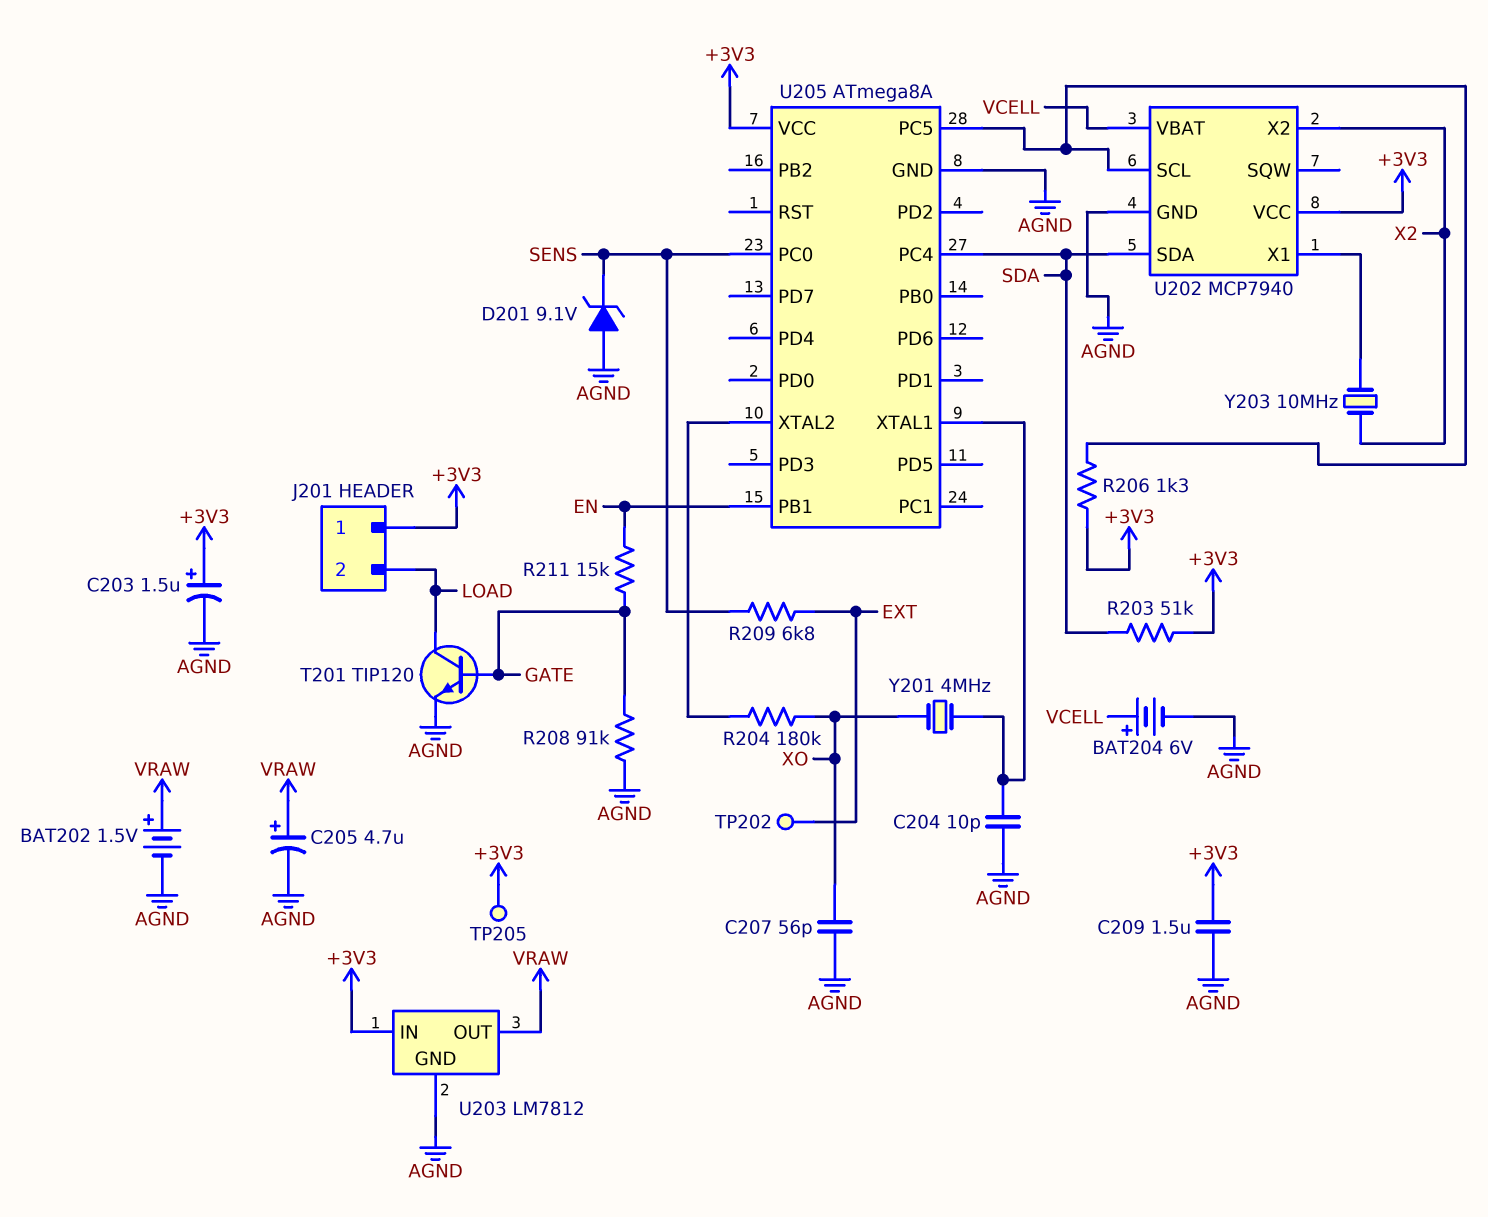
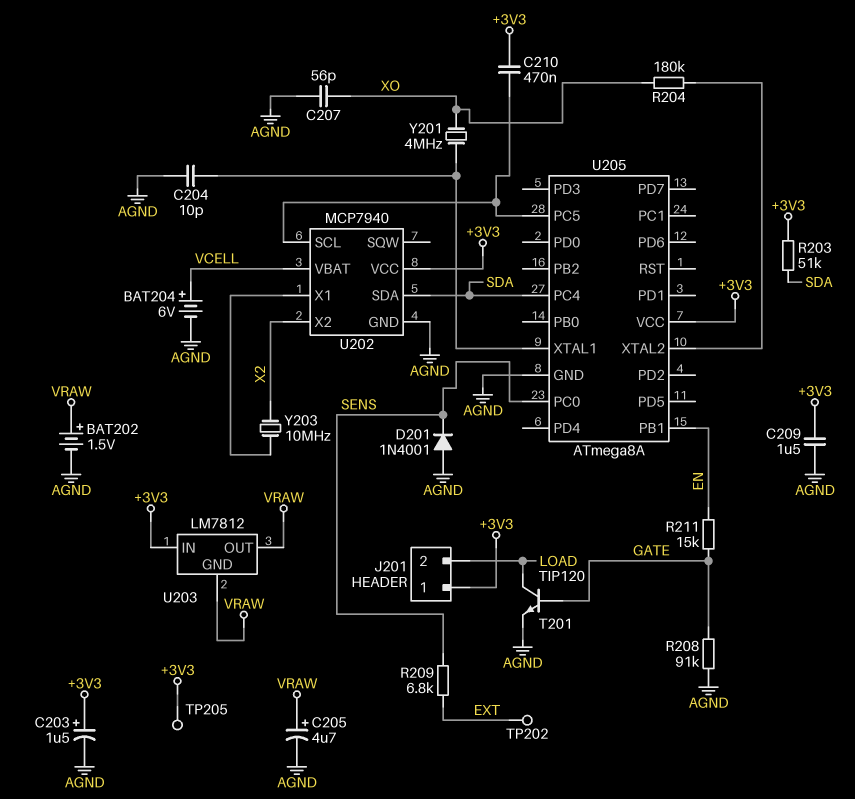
C210: none -> 470nF (+3V3, U202/SCL)
D201: zener 9.1V (A AGND, K SENS) -> diode 1N4001 (A AGND, K SENS)
R206: 1.3k (+3V3, U202/SCL) -> none
U203 pin GND: AGND -> VRAW

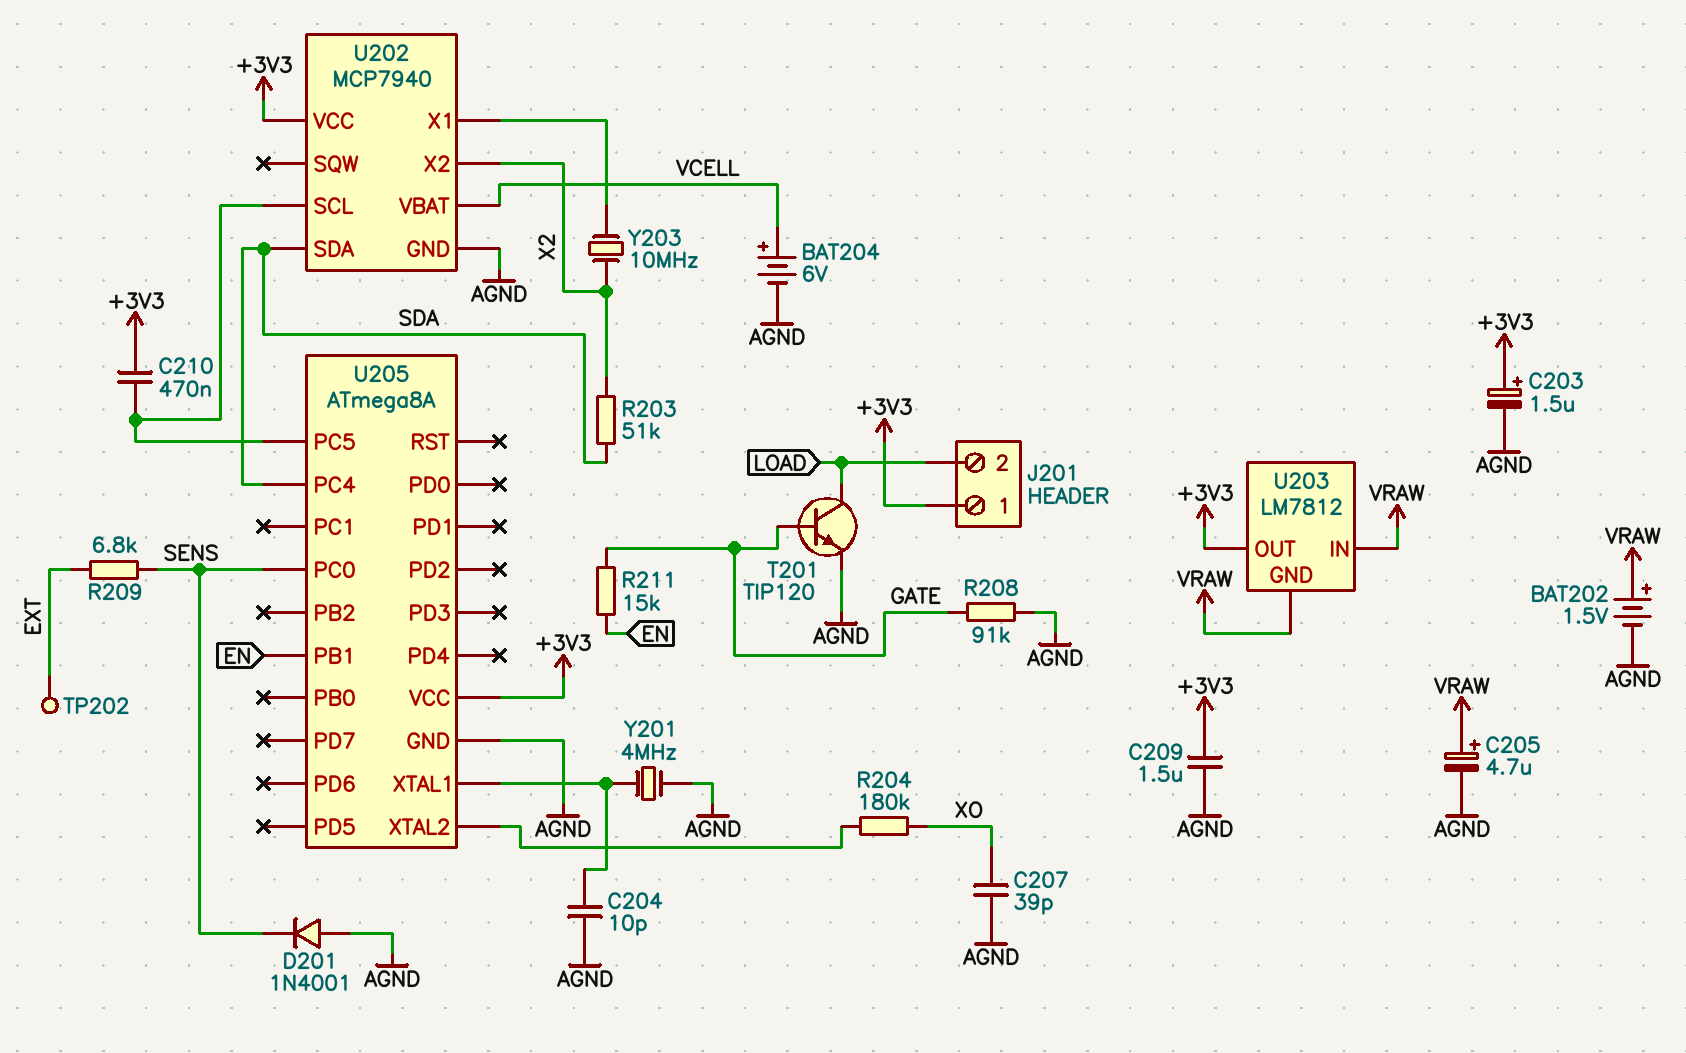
C207: 56pF (AGND, XO) -> 39pF (AGND, XO)
R203: 51k (+3V3, SDA) -> 51k (SDA, X2)
TP205: test point (+3V3) -> none
U203 pin IN: +3V3 -> VRAW
U203 pin OUT: VRAW -> +3V3
Y201: 4MHz (U205/XTAL1, XO) -> 4MHz (AGND, U205/XTAL1)

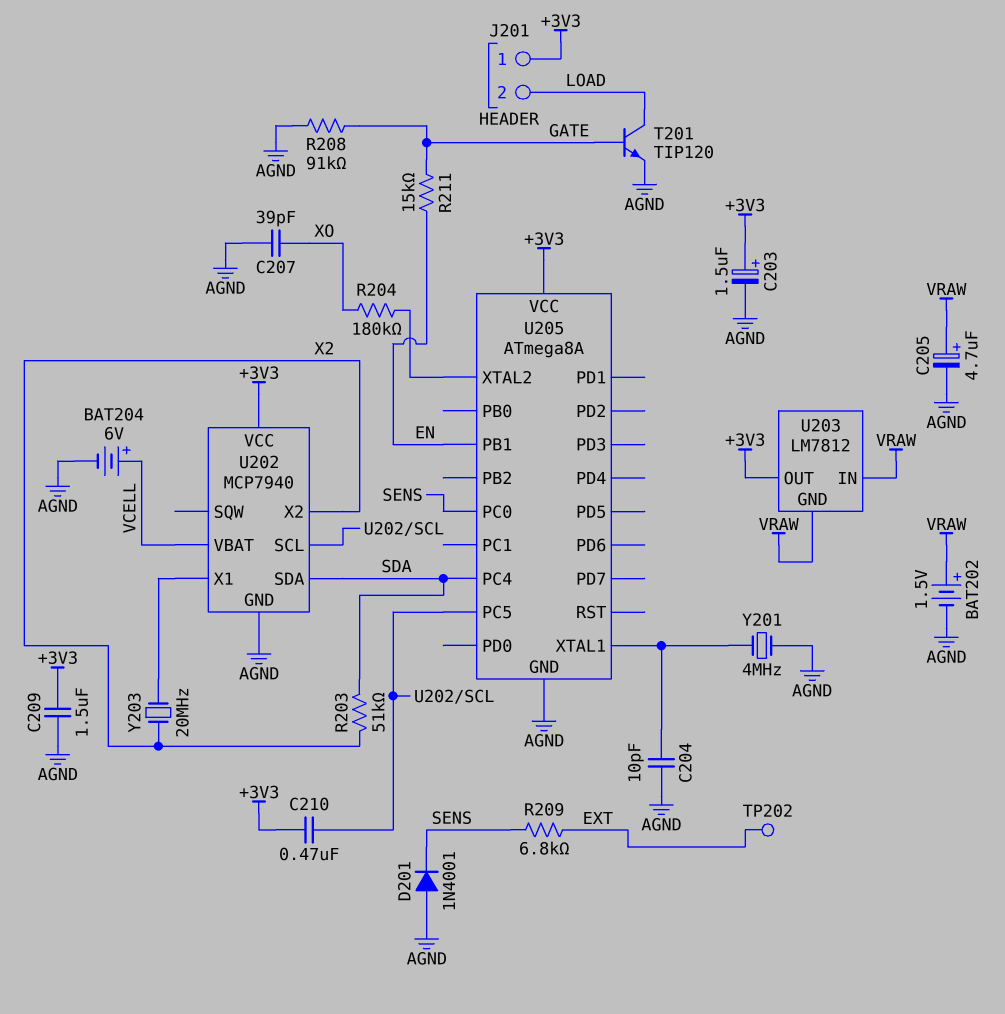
Y203: 10MHz (U202/X1, X2) -> 20MHz (U202/X1, X2)

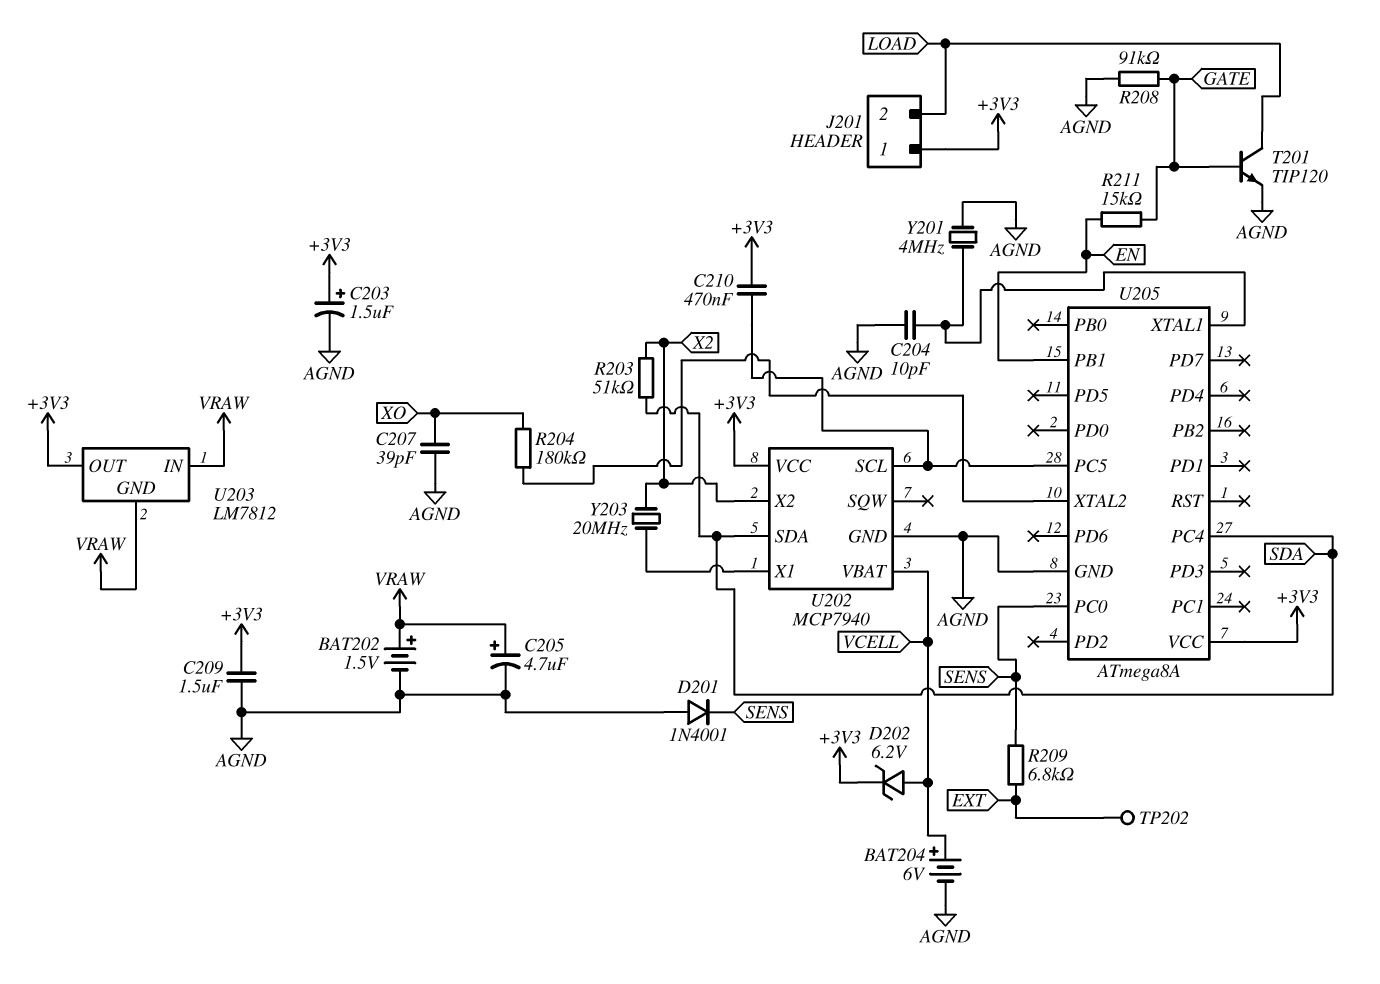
D202: none -> zener 6.2V (A VCELL, K +3V3)

